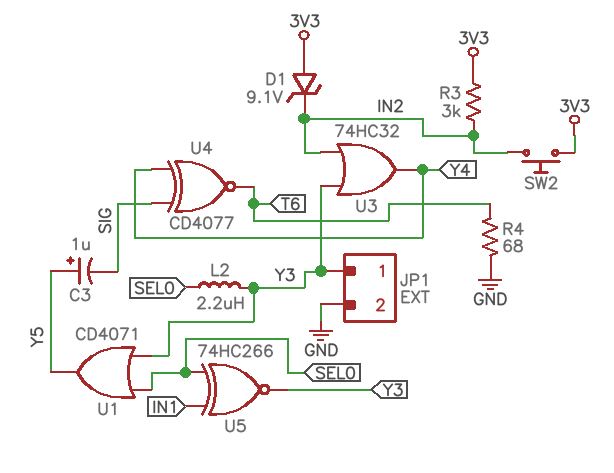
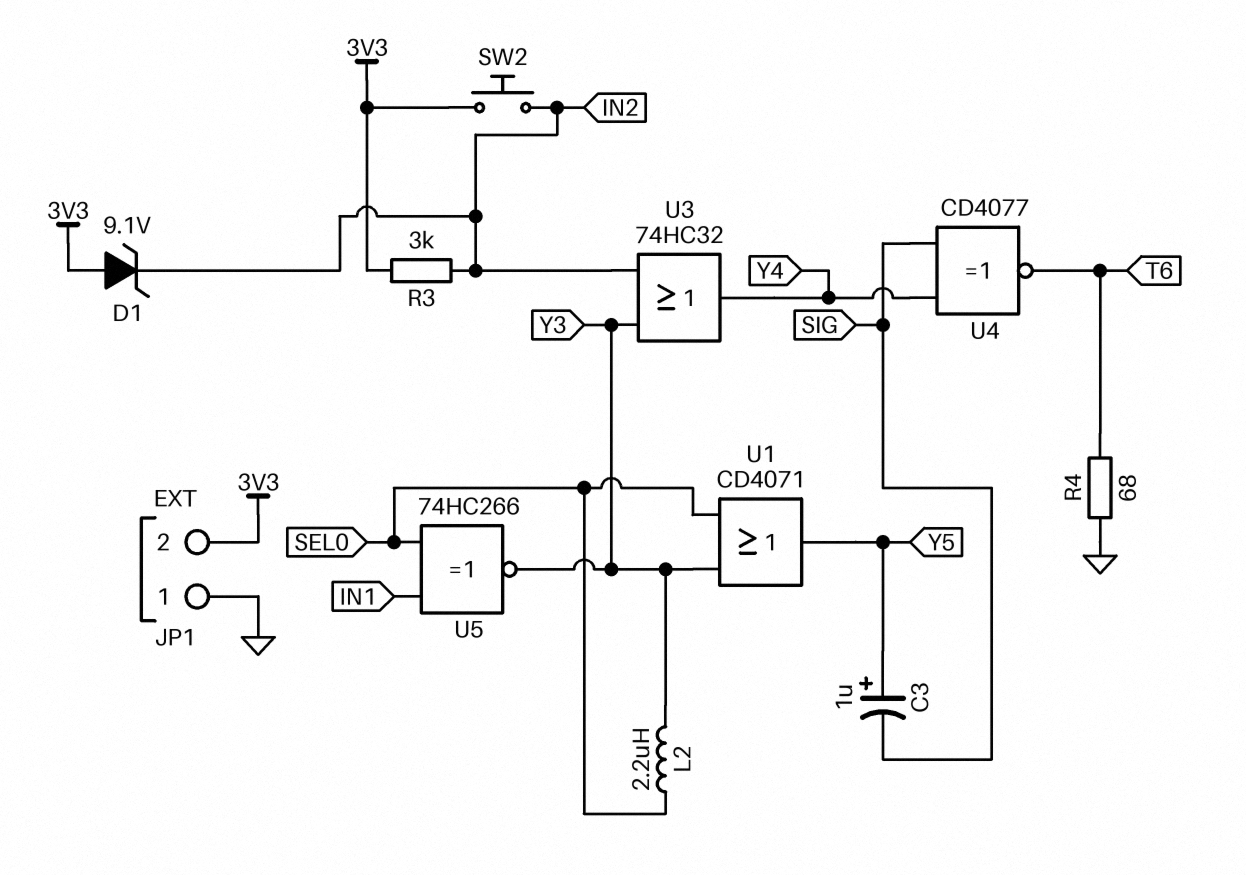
JP1 pin 1: Y3 -> GND
JP1 pin 2: GND -> 3V3

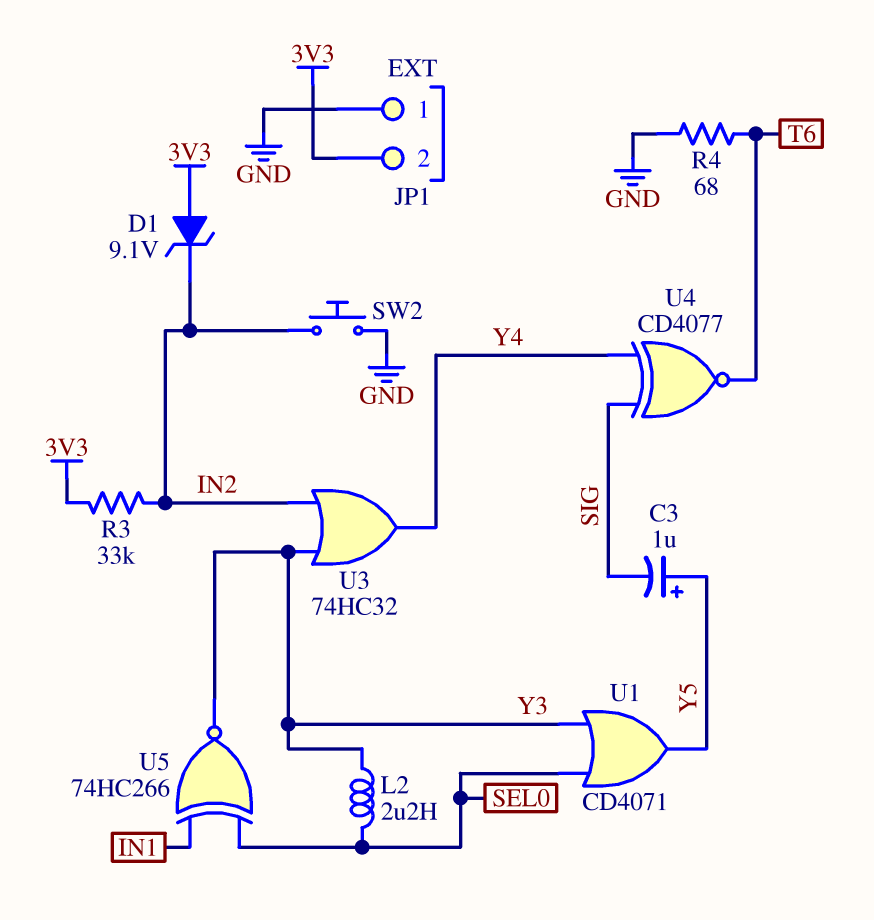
R3: 3k (3V3, IN2) -> 33k (3V3, IN2)
SW2: button (3V3, IN2) -> button (GND, IN2)

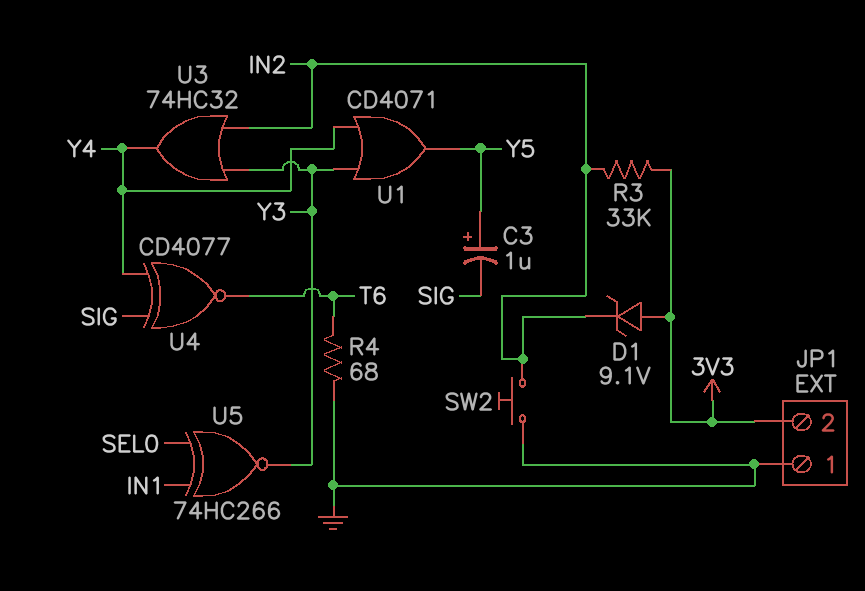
L2: 2.2uH (SEL0, Y3) -> none
U1: OR CD4071 (in SEL0, in Y3, out Y5) -> OR CD4071 (in Y3, in Y4, out Y5)

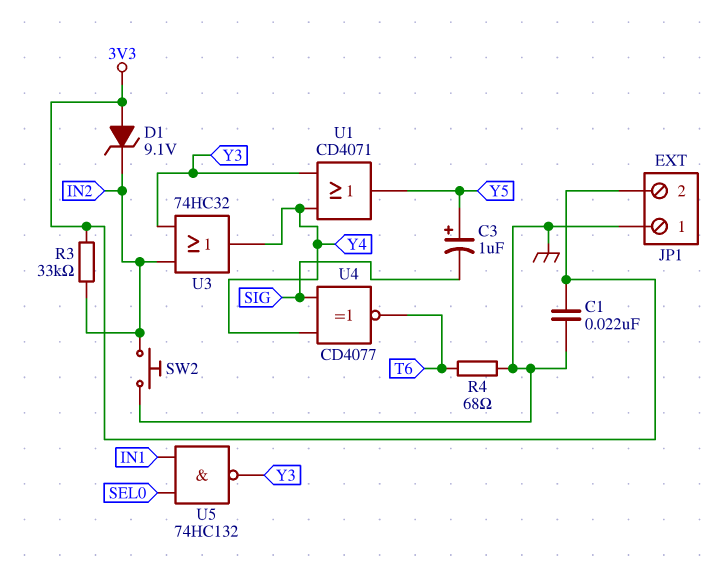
C1: none -> 22nF (3V3, GND)
U5: XNOR 74HC266 (in IN1, in SEL0, out Y3) -> NAND 74HC132 (in IN1, in SEL0, out Y3)

